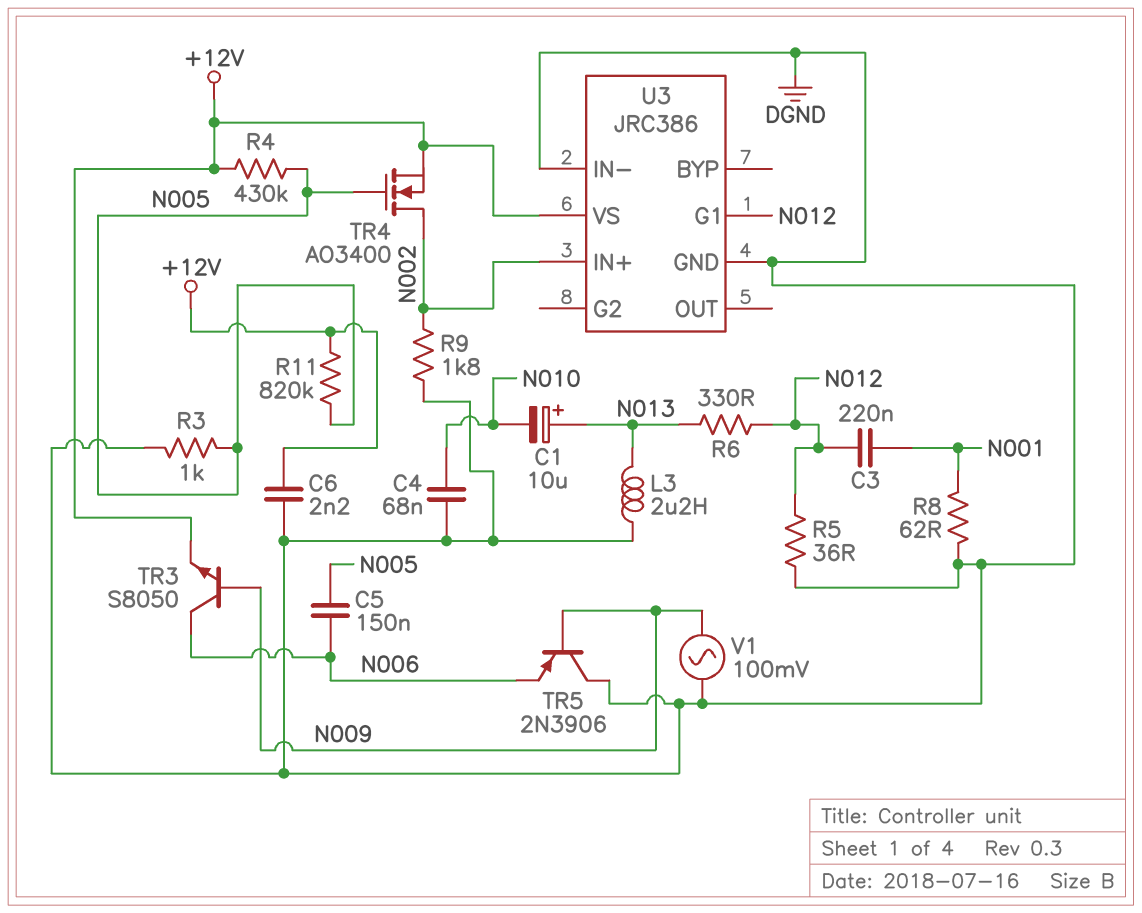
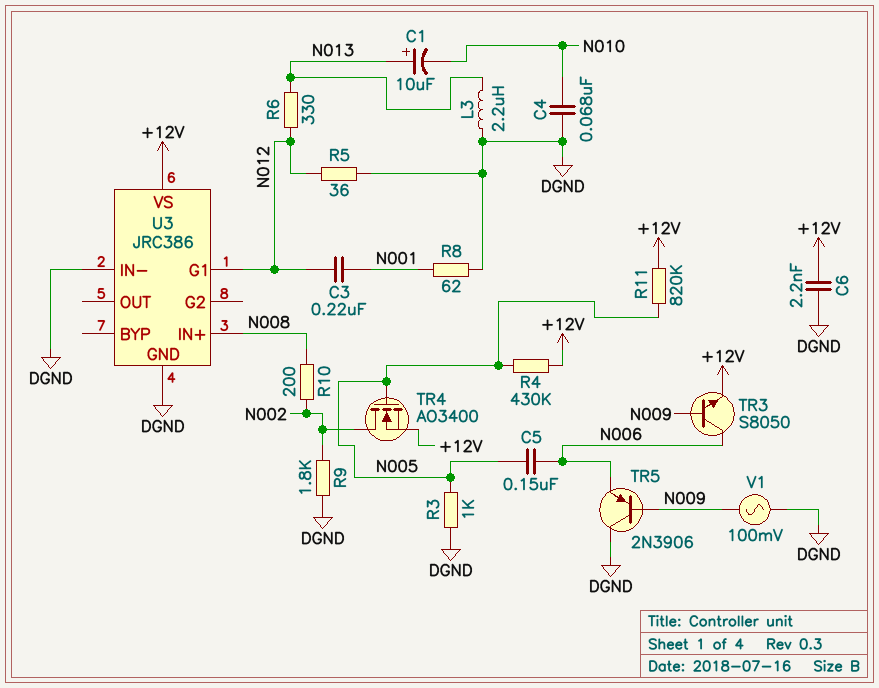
R10: none -> 200 (N002, N008)
U3 pin IN+: N002 -> N008

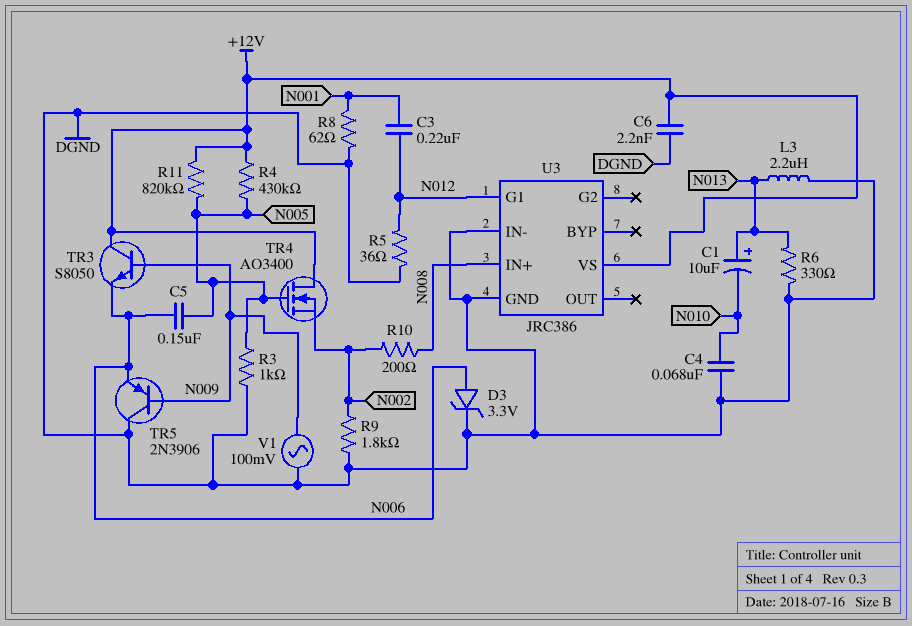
D3: none -> zener 3.3V (A N006, K DGND)
R6: 330 (N012, N013) -> 330 (DGND, N013)
TR3: NPN S8050 (B N009, C N006, E +12V) -> NPN S8050 (B N009, C +12V, E N006)
TR4: NMOS AO3400 (G N005, D N002, S +12V) -> NMOS AO3400 (G N005, D +12V, S N002)

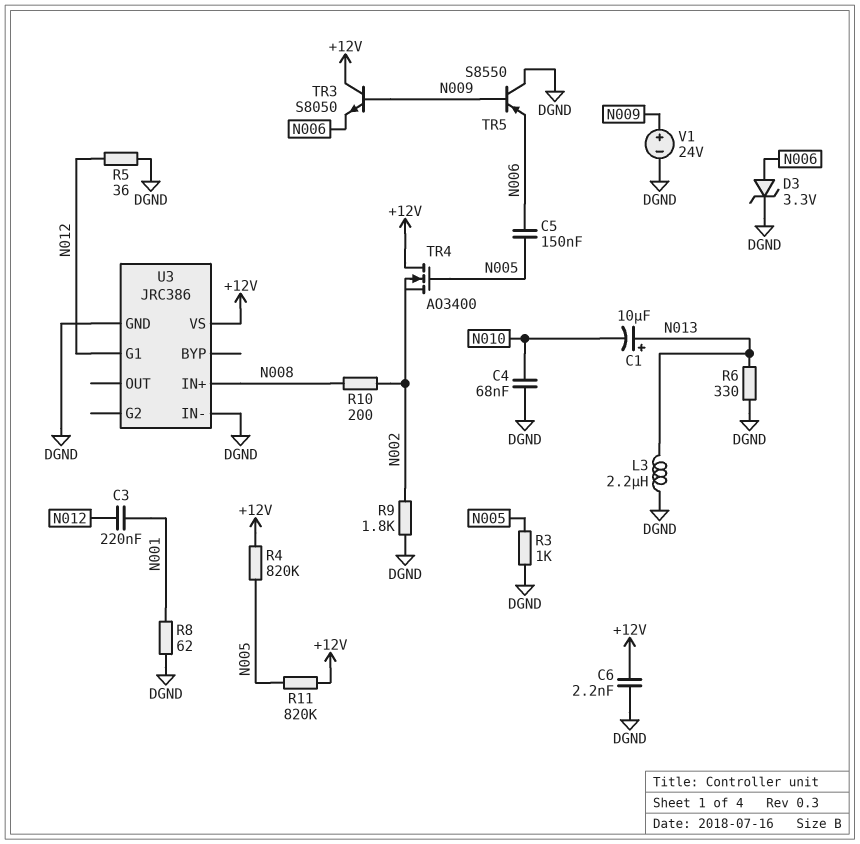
R4: 430k (+12V, N005) -> 820k (+12V, N005)
TR5: PNP 2N3906 (B N009, C DGND, E N006) -> PNP S8550 (B N009, C DGND, E N006)
V1: AC 100mV (DGND, N009) -> 24V (plus N009, minus DGND)

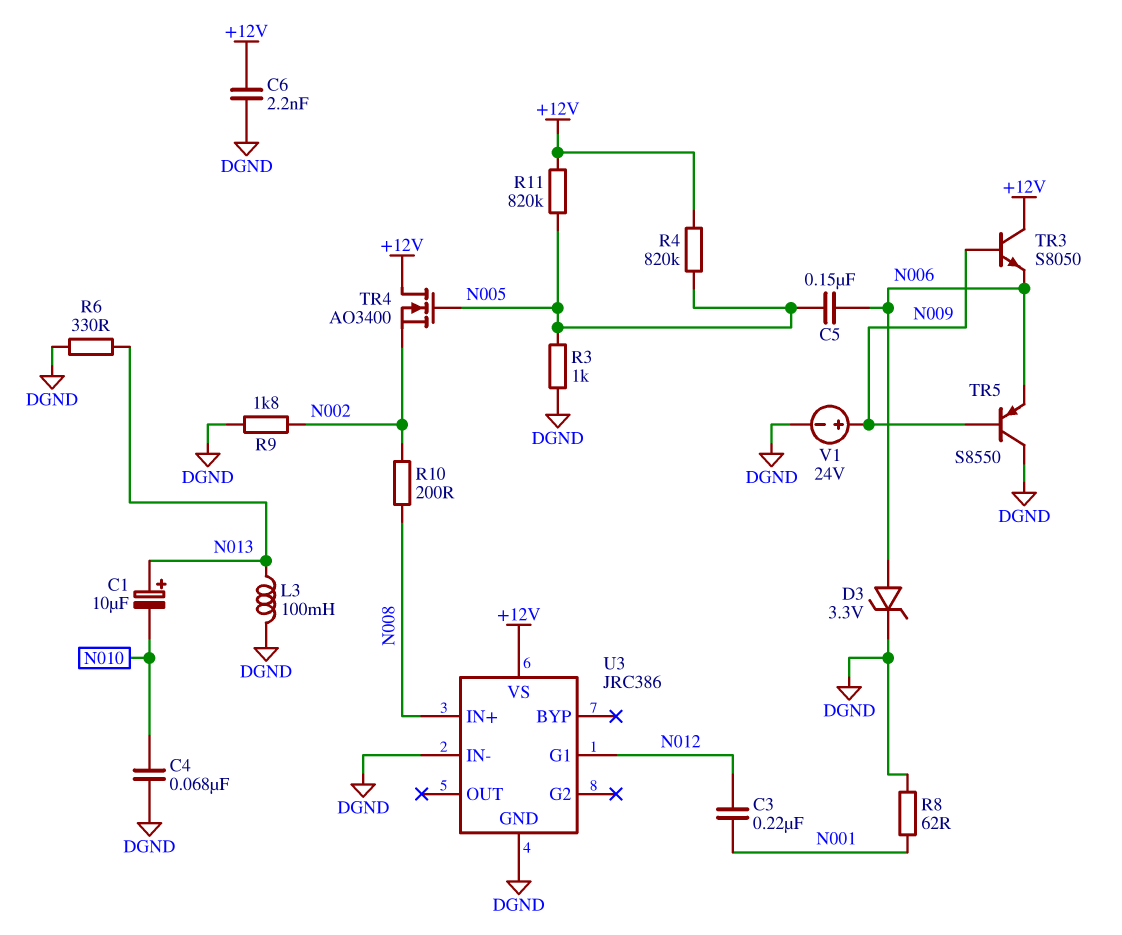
L3: 2.2uH (DGND, N013) -> 100mH (DGND, N013)
R5: 36 (DGND, N012) -> none

